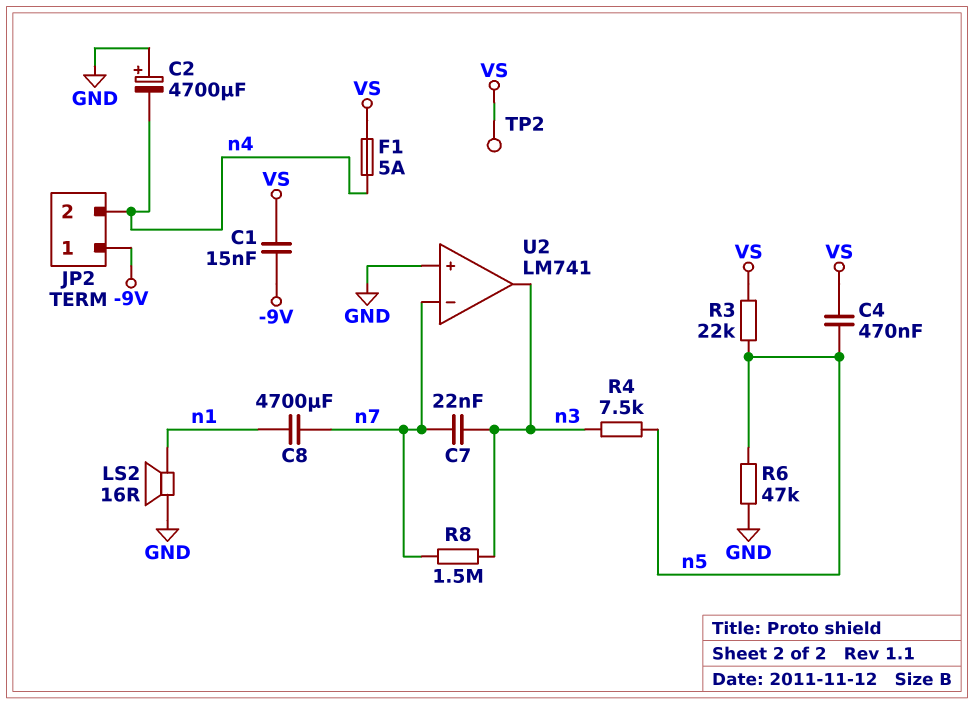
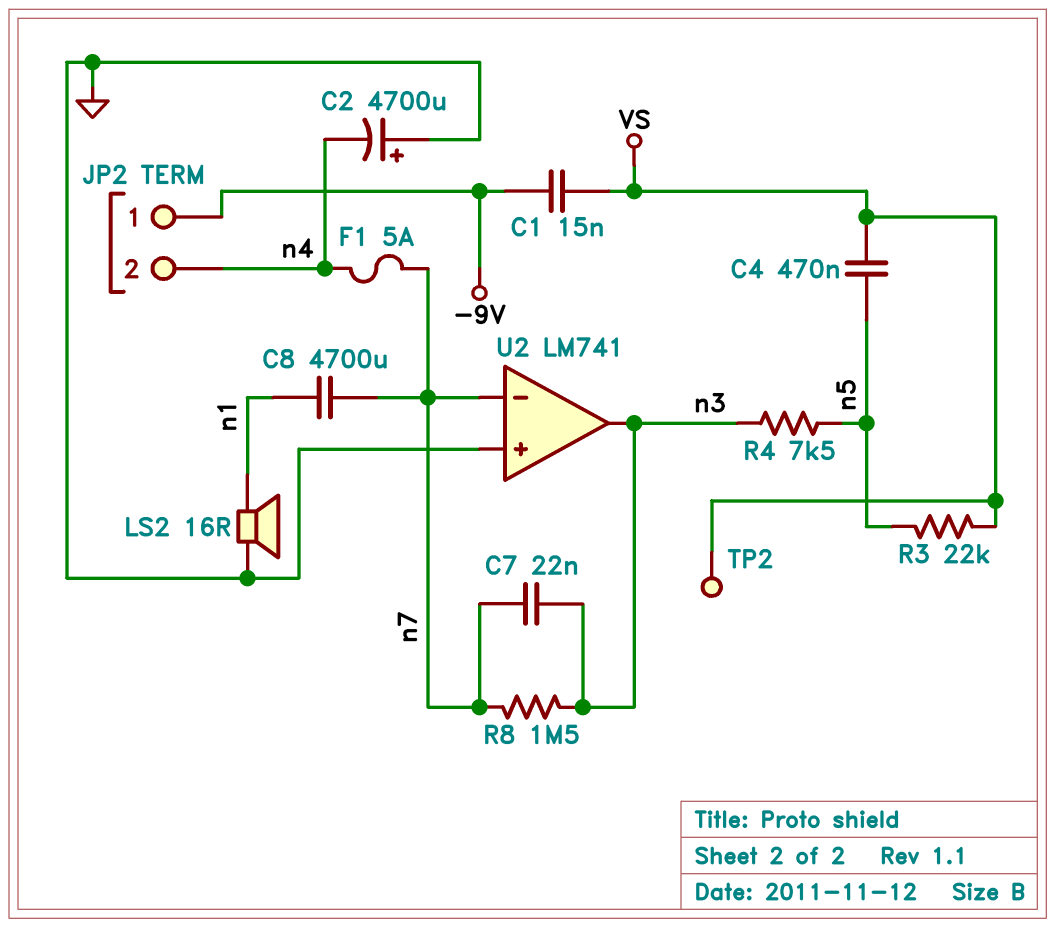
F1: 5A (VS, n4) -> 5A (n4, n7)
R6: 47k (GND, n5) -> none

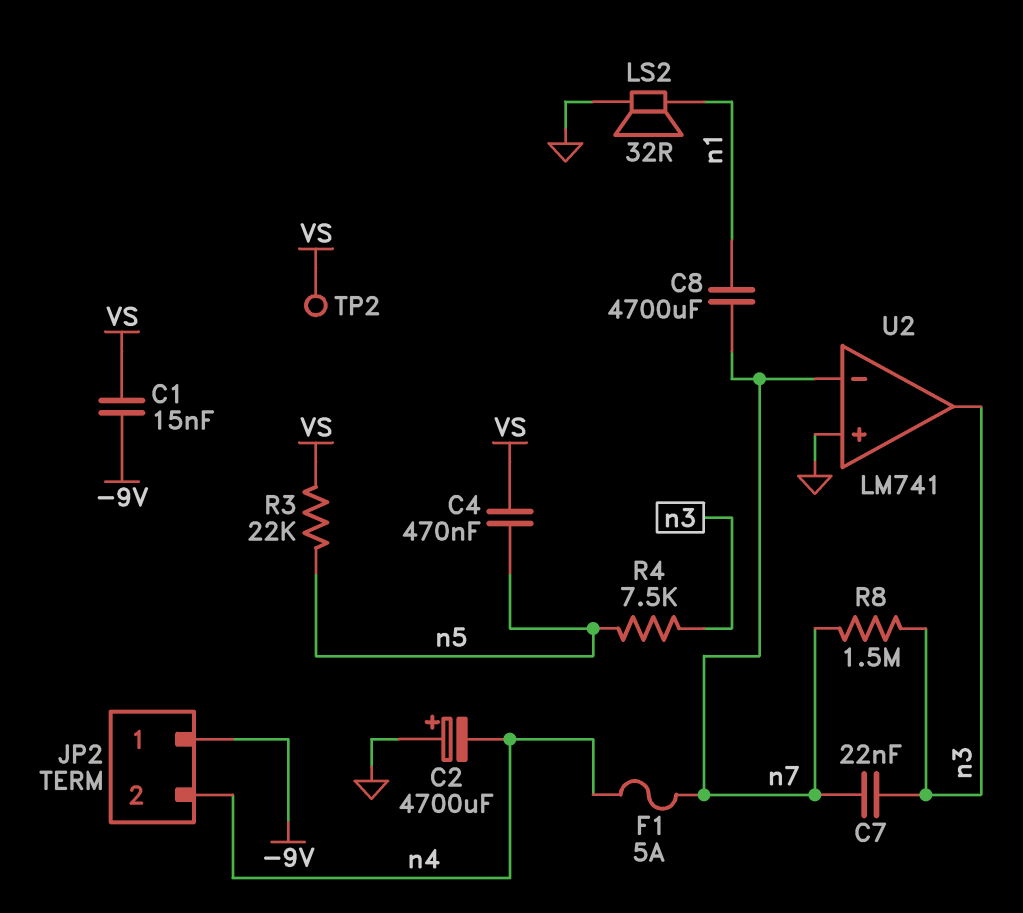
LS2: speaker 16R (GND, n1) -> speaker 32R (GND, n1)

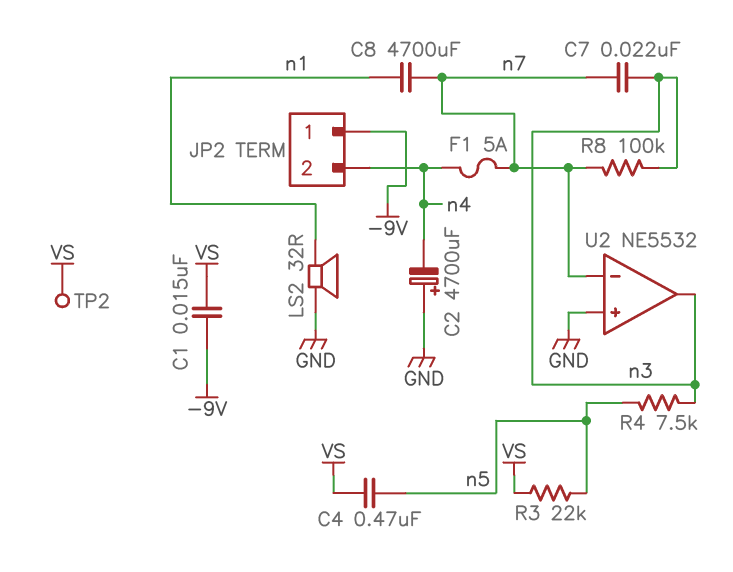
R8: 1.5M (n3, n7) -> 100k (n3, n7)
U2: LM741 -> NE5532

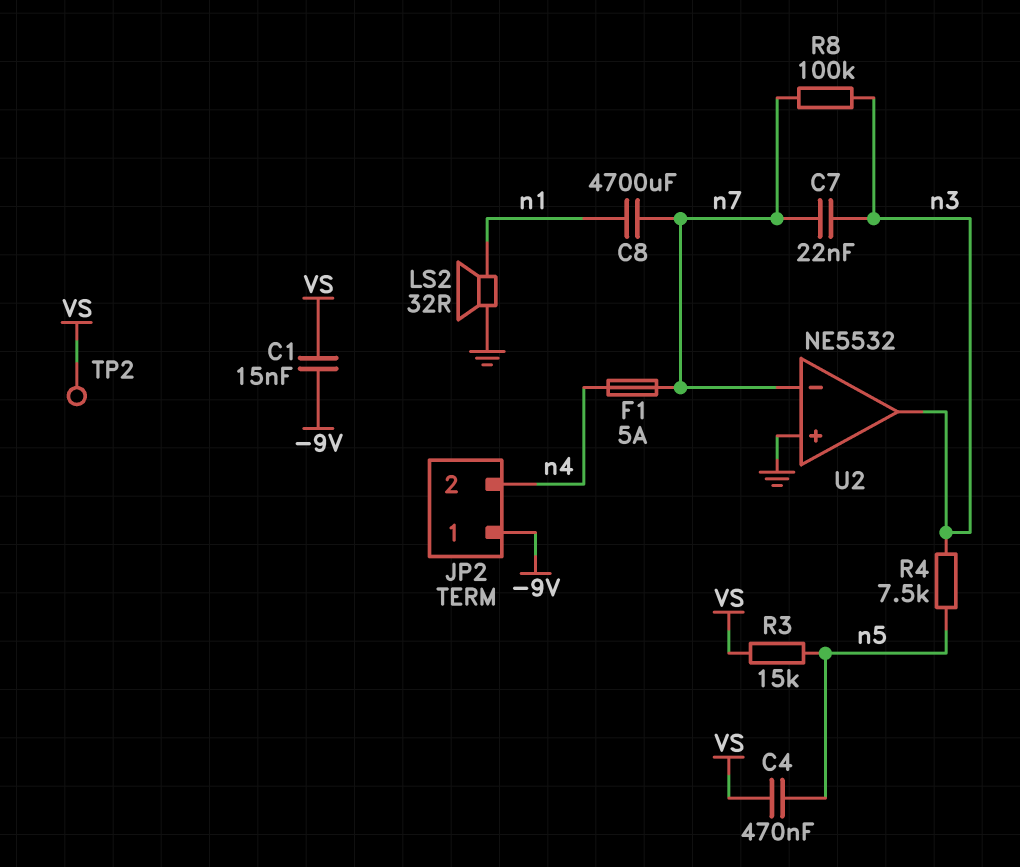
C2: 4700uF (plus GND, minus n4) -> none
R3: 22k (VS, n5) -> 15k (VS, n5)

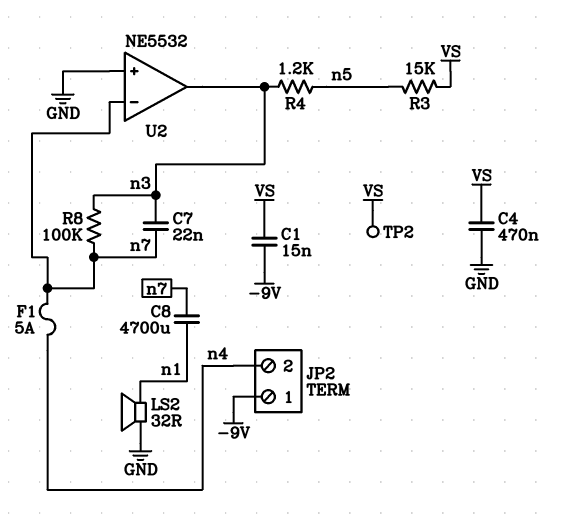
C4: 470nF (VS, n5) -> 470nF (GND, VS)
R4: 7.5k (n3, n5) -> 1.2k (n3, n5)

